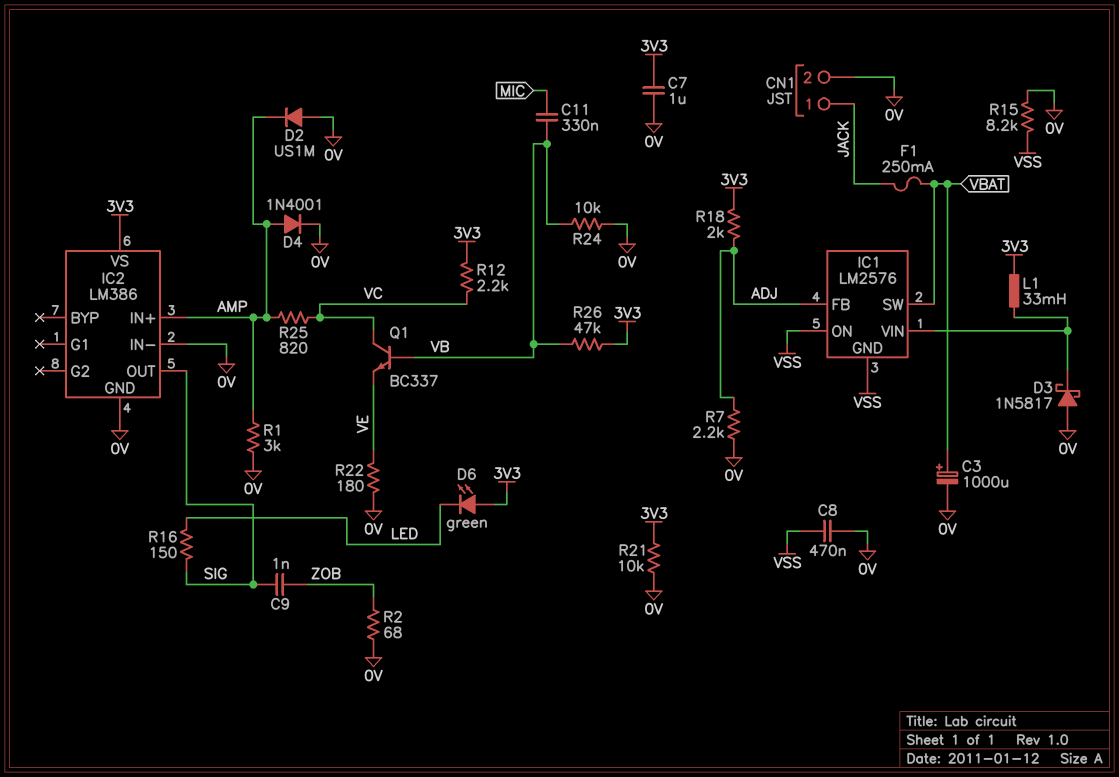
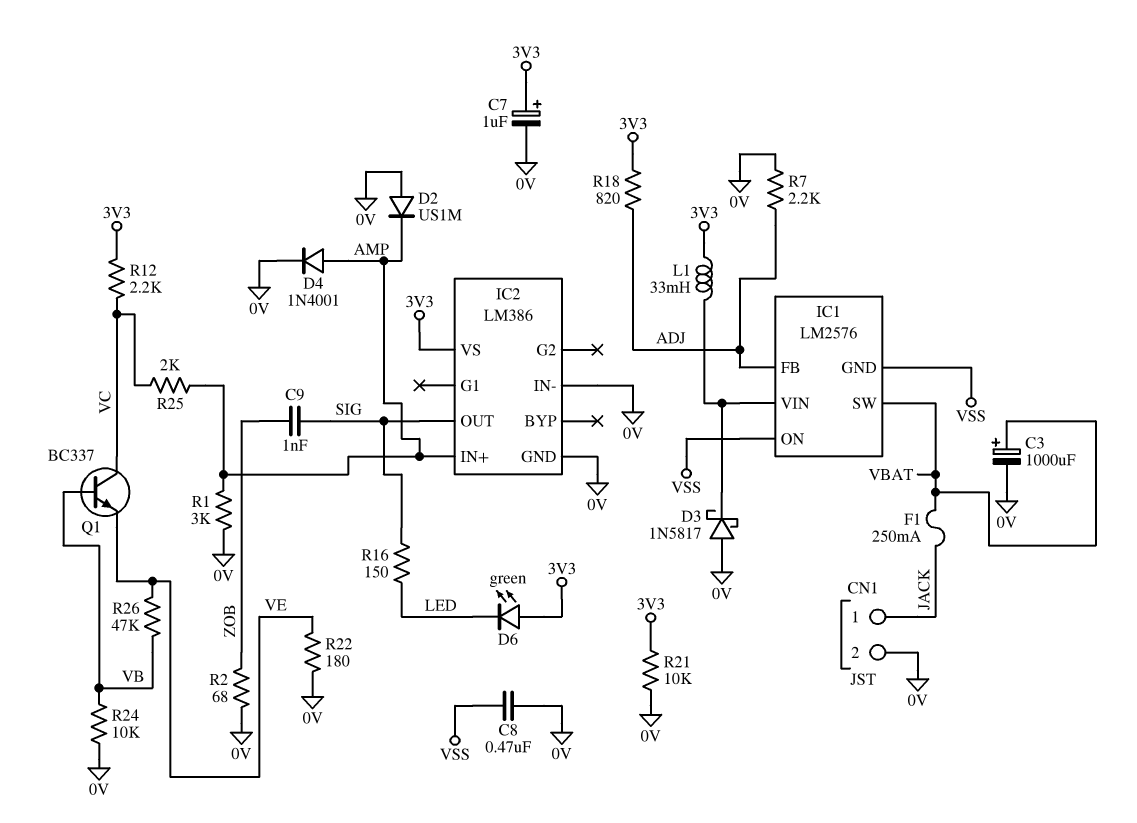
C7: 1uF (0V, 3V3) -> 1uF (plus 3V3, minus 0V)
C11: 330nF (MIC, VB) -> none
R15: 8.2k (0V, VSS) -> none
R18: 2k (3V3, ADJ) -> 820 (3V3, ADJ)
R25: 820 (AMP, VC) -> 2k (AMP, VC)
R26: 47k (3V3, VB) -> 47k (VB, VE)

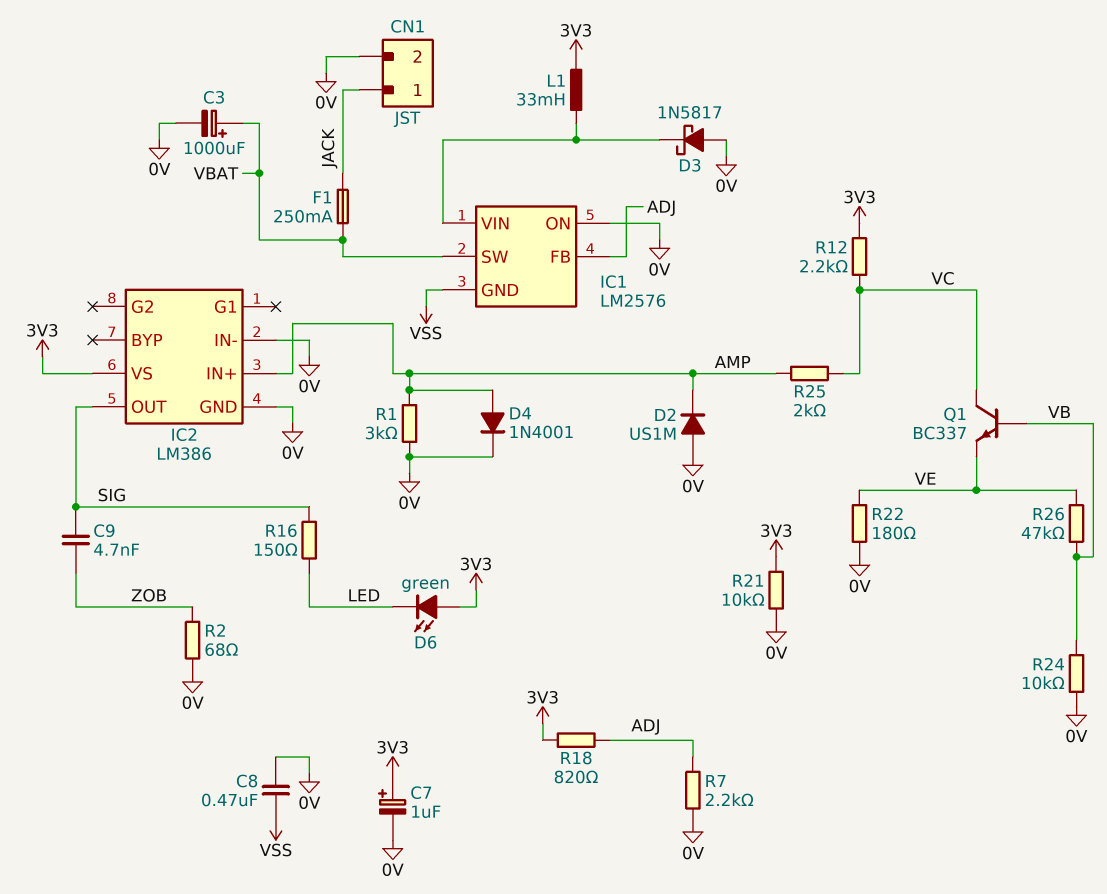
C9: 1nF (SIG, ZOB) -> 4.7nF (SIG, ZOB)
IC1 pin ON: VSS -> 0V

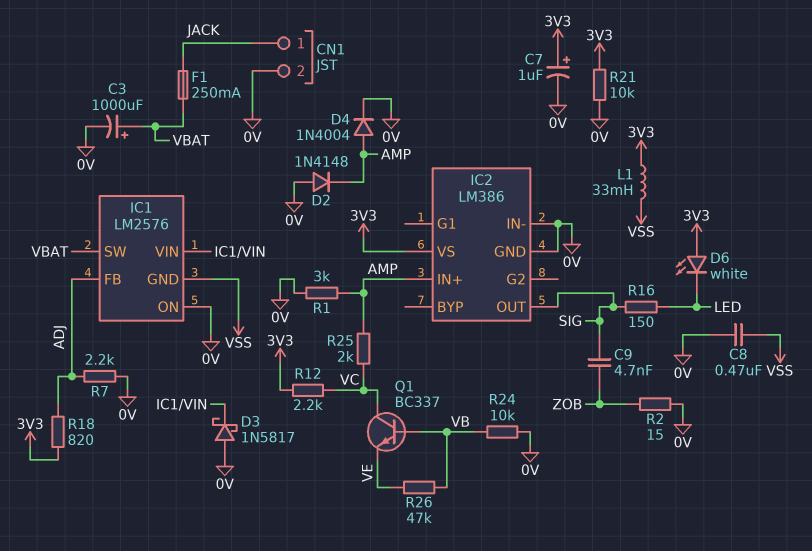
D2: diode US1M (A 0V, K AMP) -> diode 1N4148 (A 0V, K AMP)
D4: diode 1N4001 (A AMP, K 0V) -> diode 1N4004 (A AMP, K 0V)
D6: LED green (A 3V3, K LED) -> LED white (A 3V3, K LED)
L1: 33mH (3V3, IC1/VIN) -> 33mH (3V3, VSS)
R2: 68 (0V, ZOB) -> 15 (0V, ZOB)
R22: 180 (0V, VE) -> none

